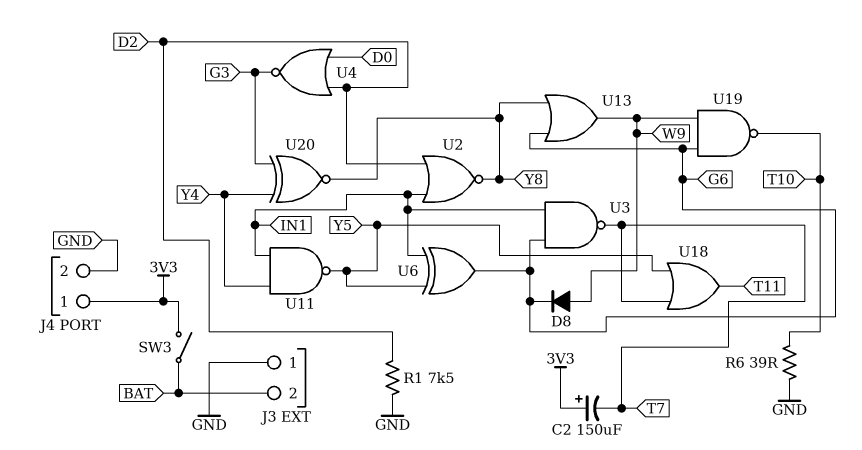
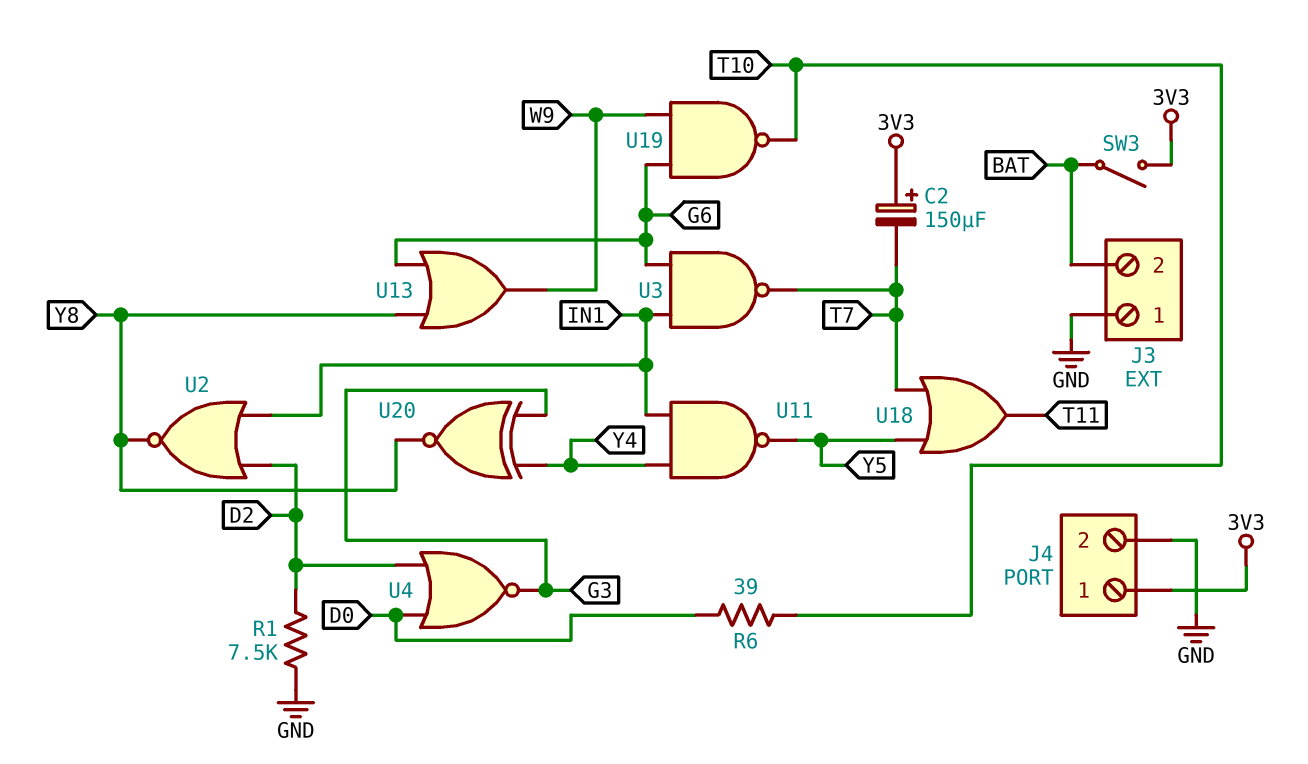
D8: diode (A W9, K G6) -> none
R6: 39 (GND, T10) -> 39 (D0, T10)
U6: XOR (in IN1, in Y5, out G6) -> none

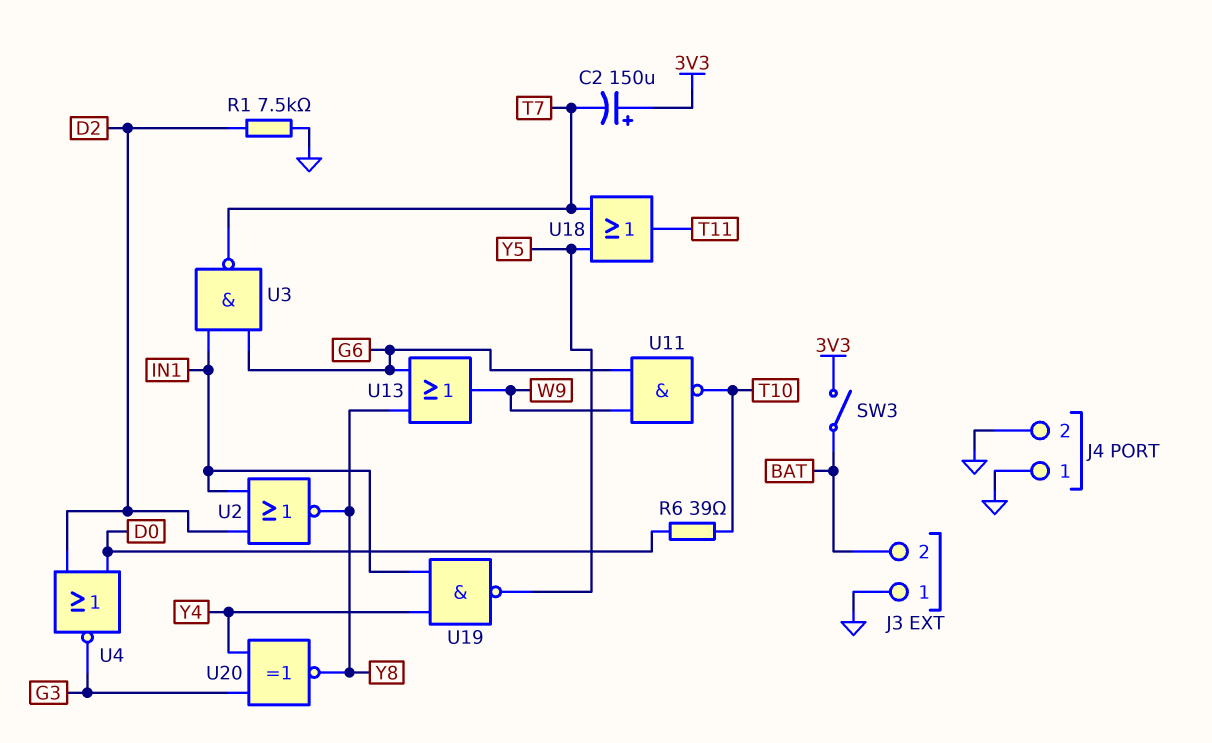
J4 pin 1: 3V3 -> GND
U11: NAND (in IN1, in Y4, out Y5) -> NAND (in G6, in W9, out T10)
U19: NAND (in G6, in W9, out T10) -> NAND (in IN1, in Y4, out Y5)

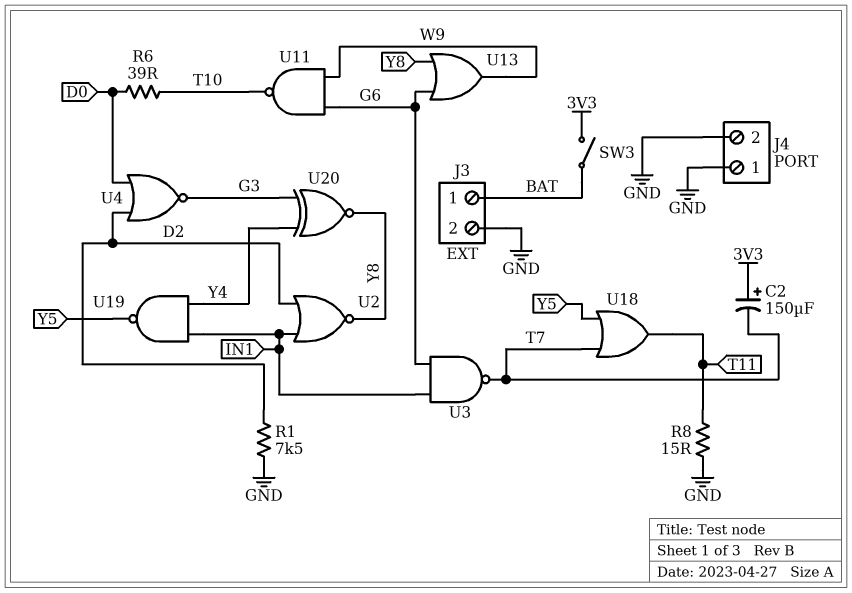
J3 pin 1: GND -> BAT
J3 pin 2: BAT -> GND
R8: none -> 15 (GND, T11)

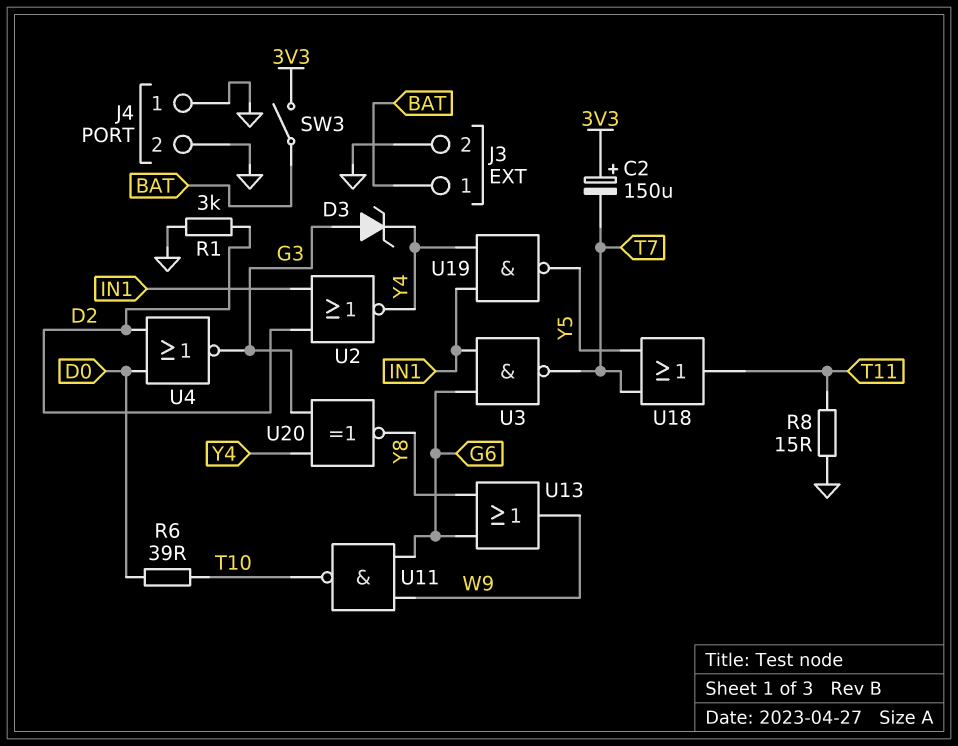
D3: none -> zener (A G3, K Y4)
R1: 7.5k (D2, GND) -> 3k (D2, GND)
U2: NOR (in D2, in IN1, out Y8) -> NOR (in D2, in IN1, out Y4)

